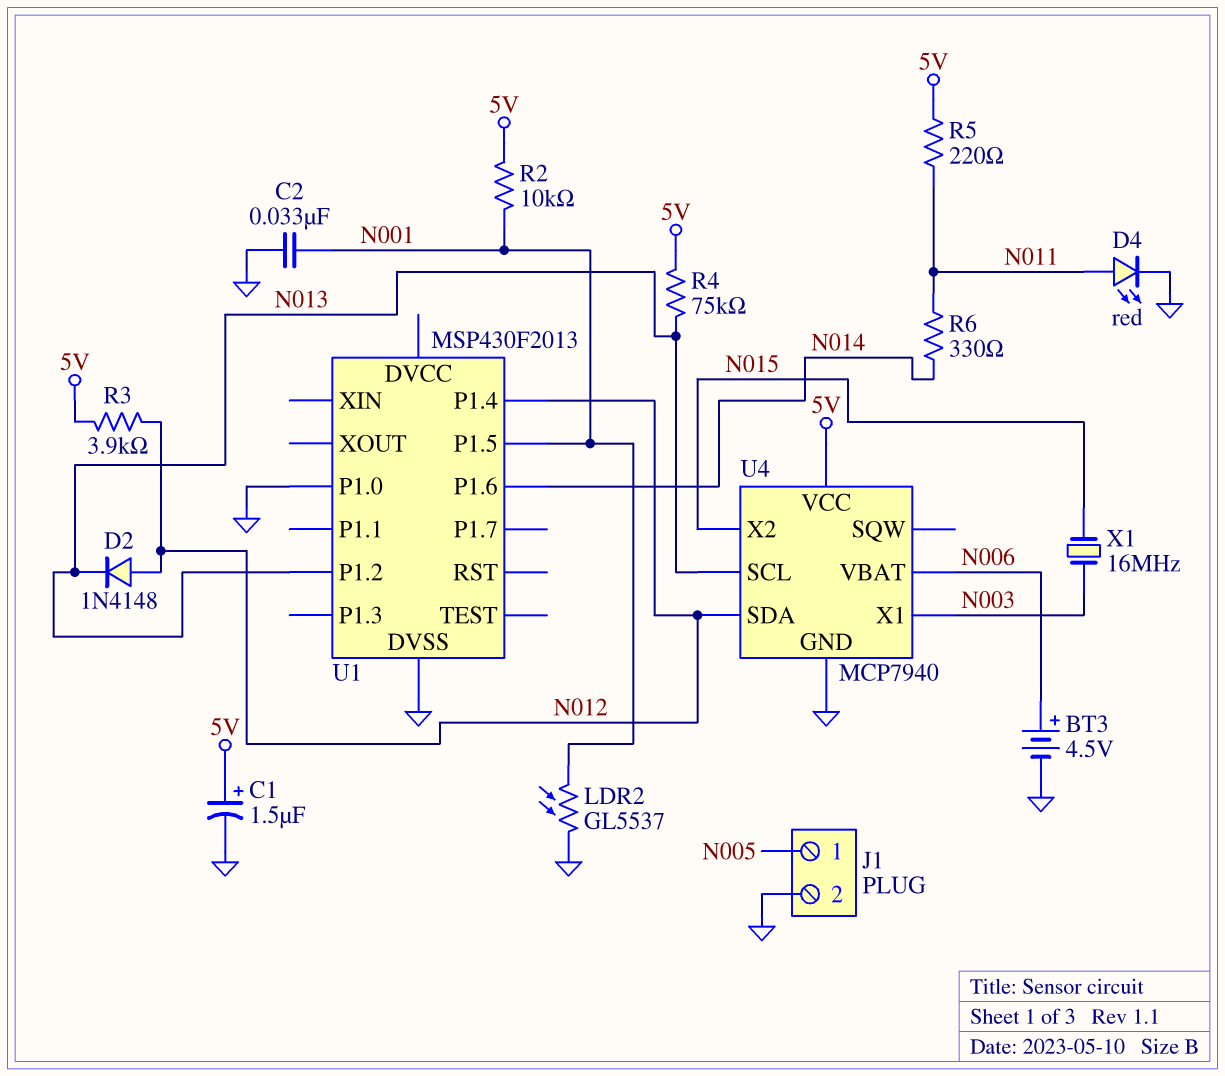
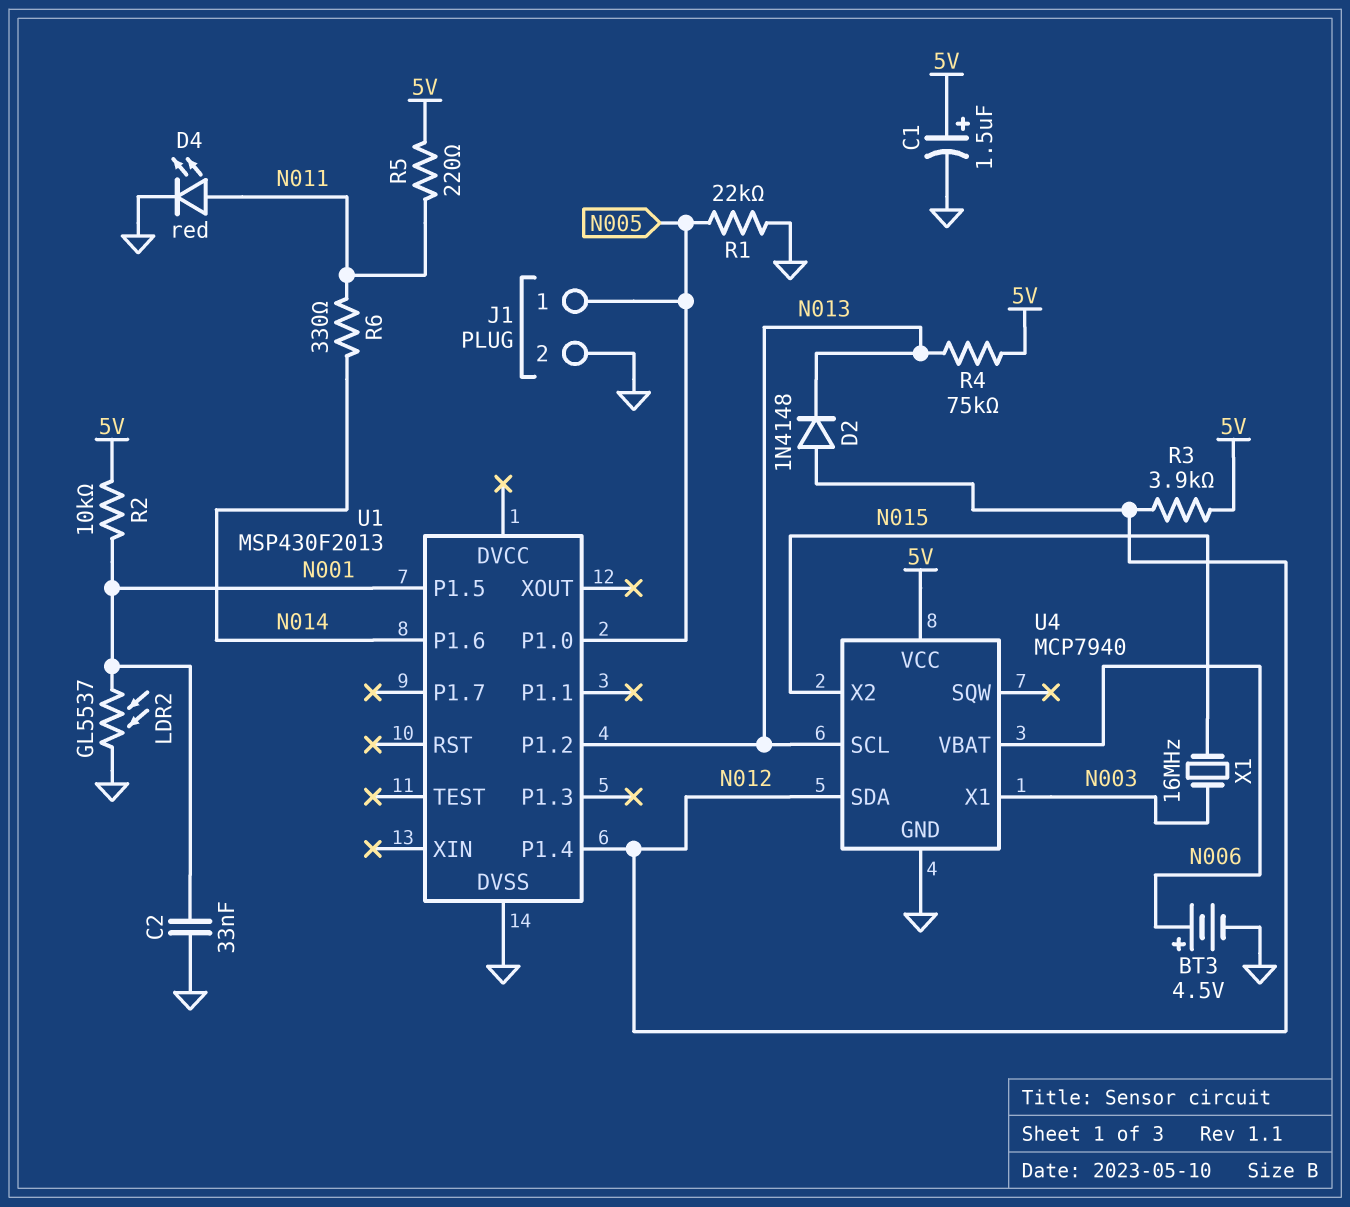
R1: none -> 22k (GND, N005)
U1 pin P1.0: GND -> N005

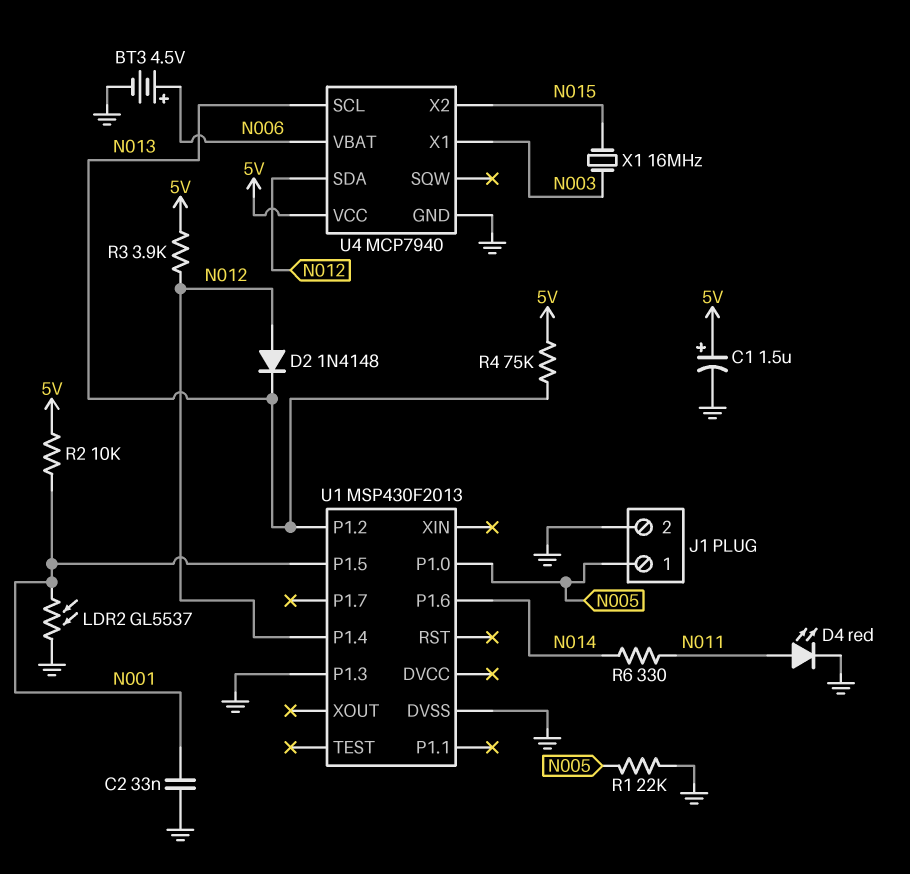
R5: 220 (5V, N011) -> none
U1 pin P1.3: none -> GND

